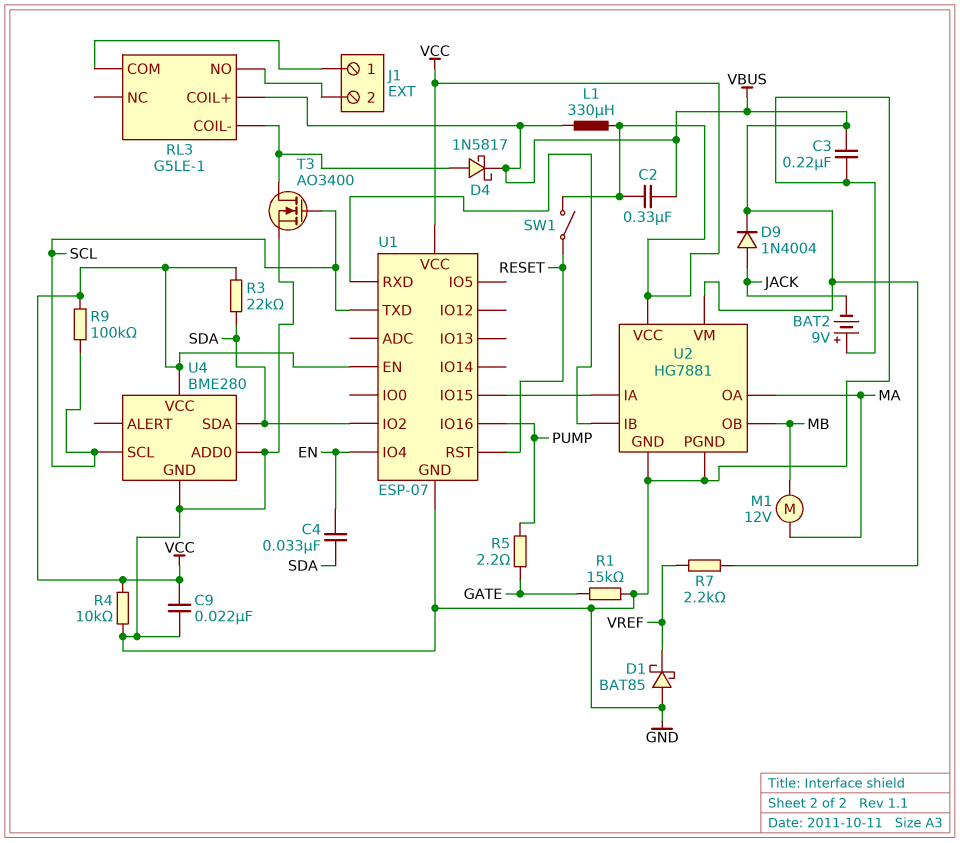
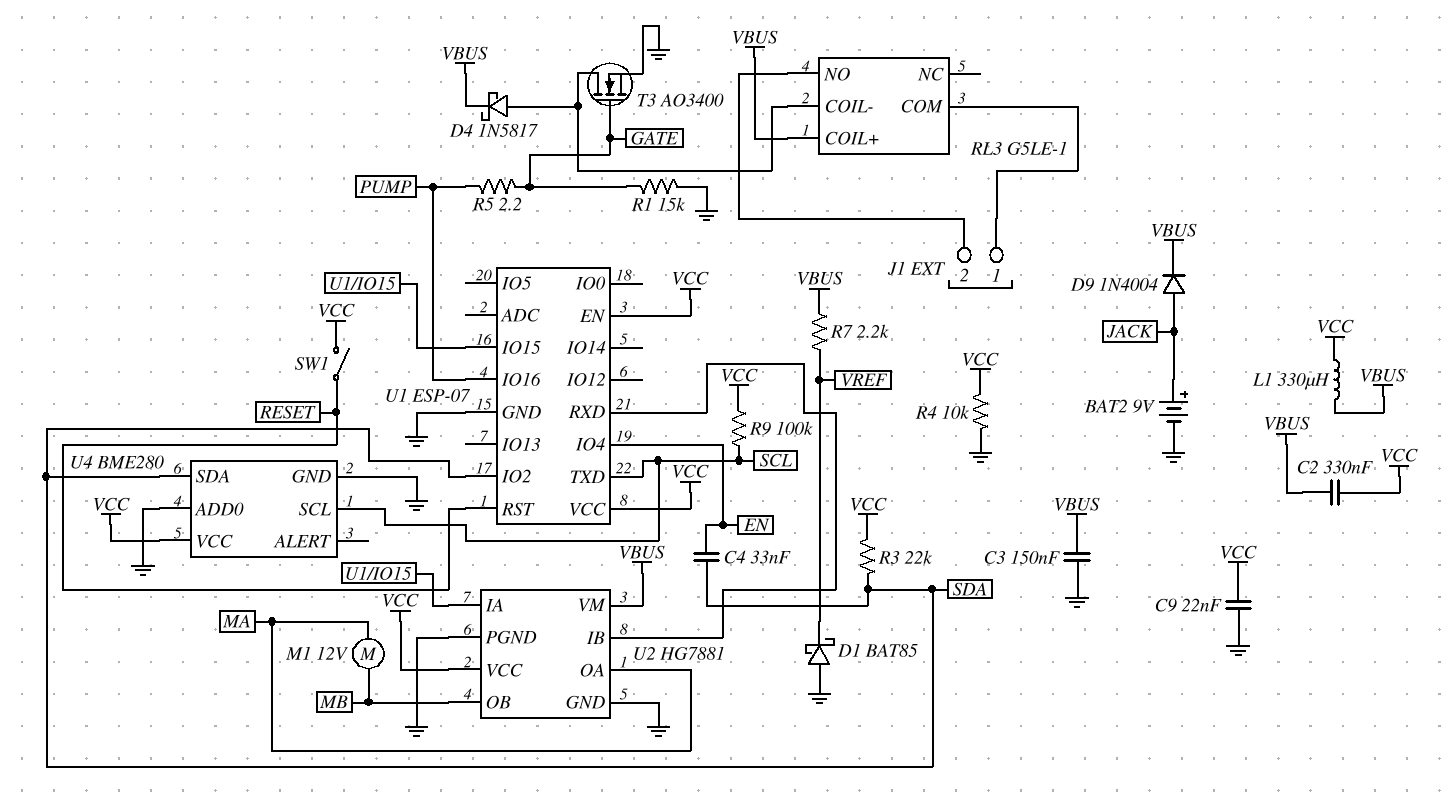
BAT2: 9V (plus GND, minus JACK) -> 9V (plus JACK, minus GND)
C3: 220nF (GND, VBUS) -> 150nF (GND, VBUS)
T3: NMOS AO3400 (G SCL, D RL3/COIL-, S GND) -> NMOS AO3400 (G GATE, D RL3/COIL-, S GND)

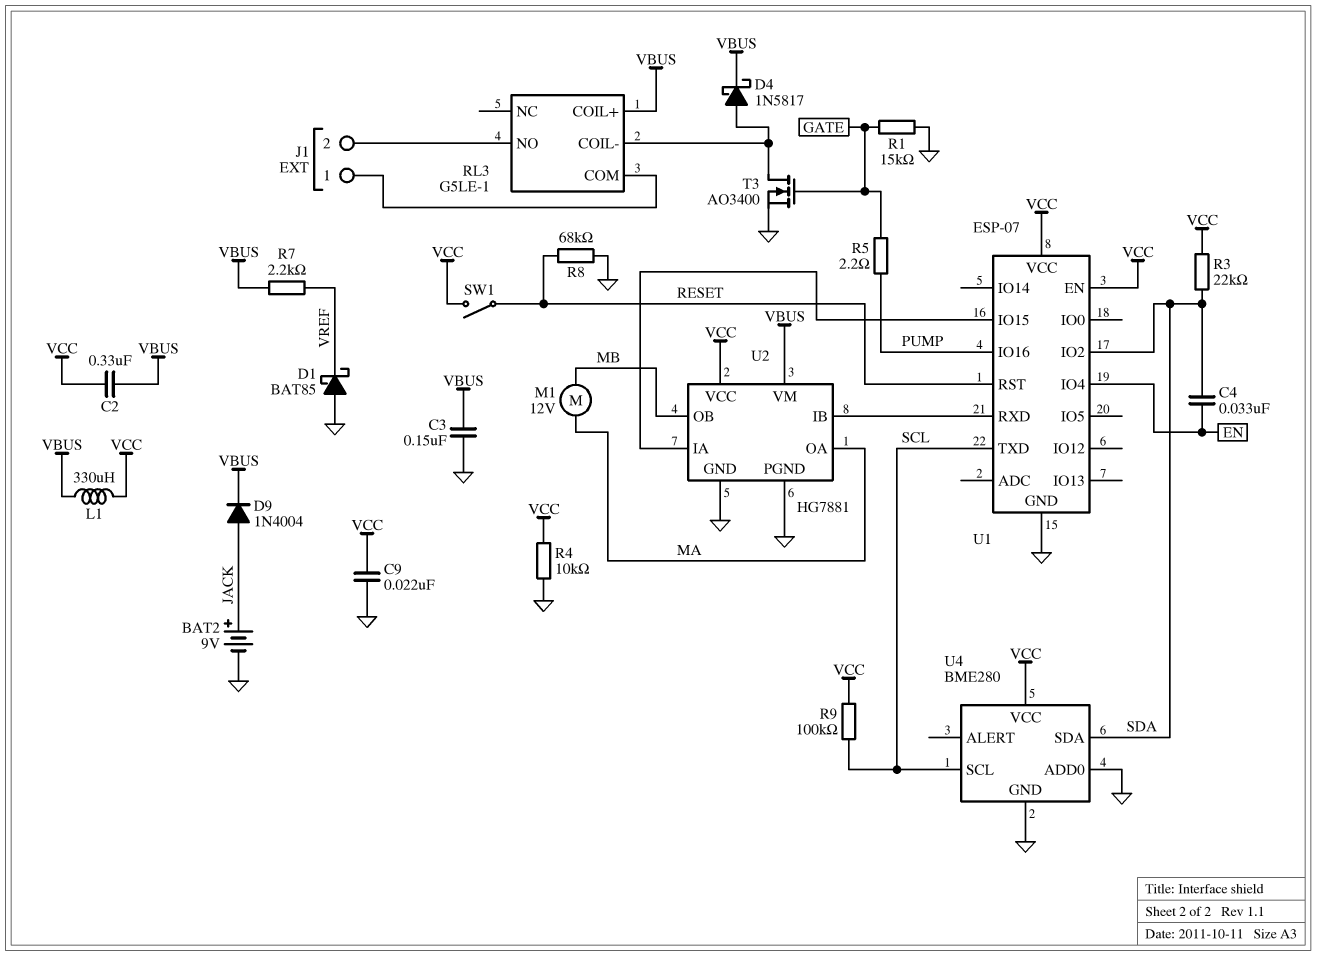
R8: none -> 68k (GND, RESET)

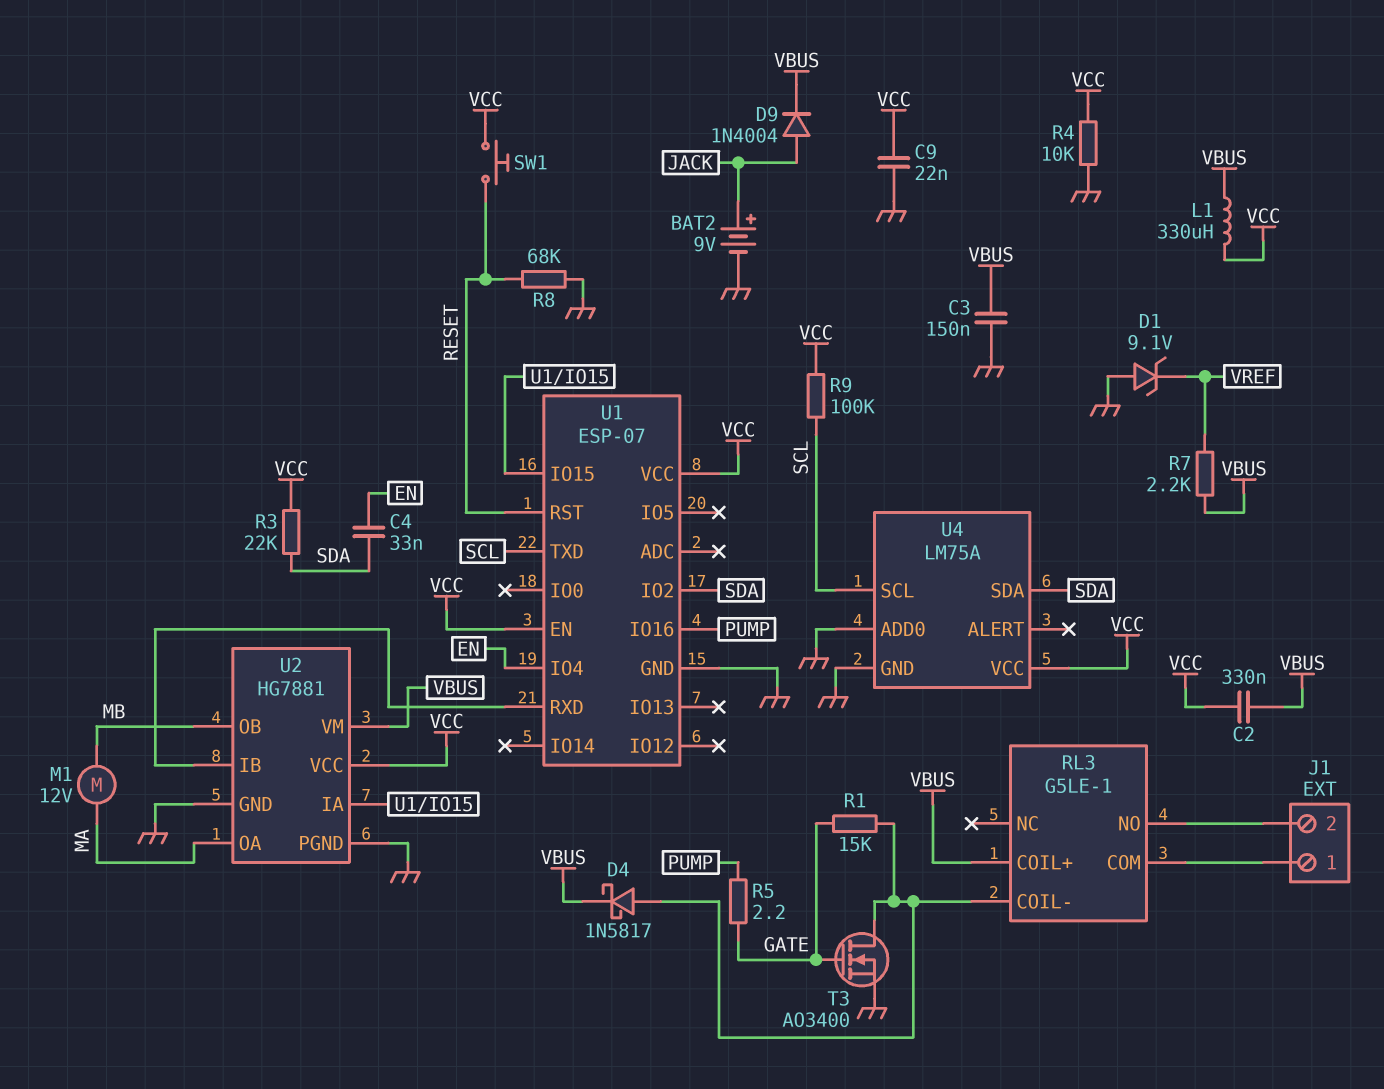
D1: schottky BAT85 (A GND, K VREF) -> zener 9.1V (A GND, K VREF)
R1: 15k (GATE, GND) -> 15k (GATE, RL3/COIL-)
SW1: switch (RESET, VCC) -> button (RESET, VCC)
U4: BME280 -> LM75A

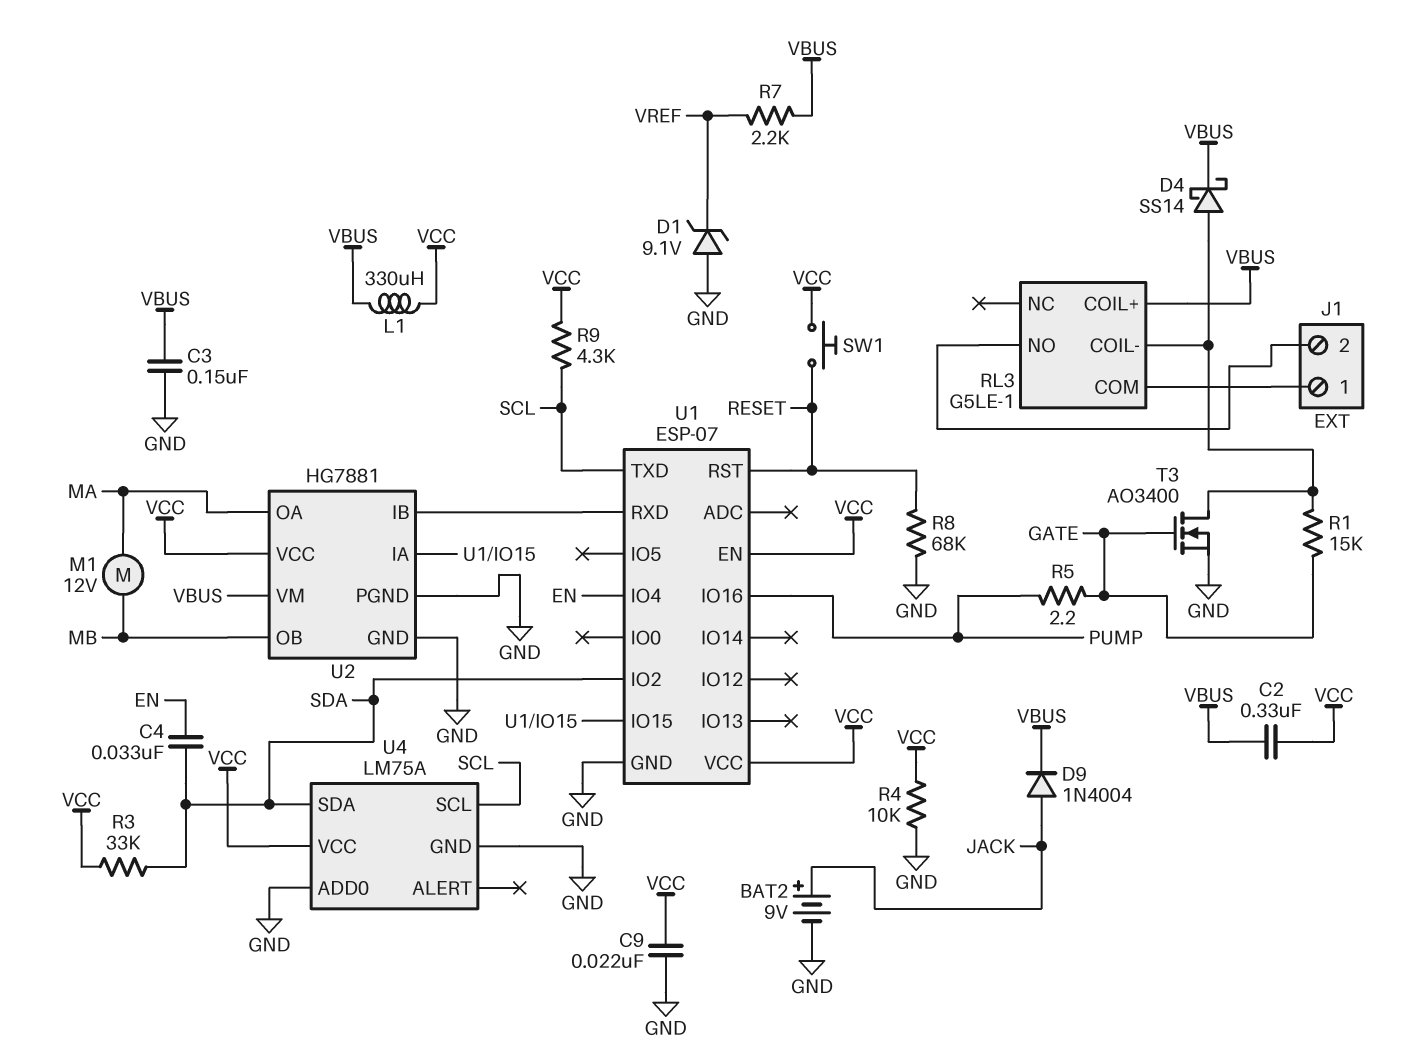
D4: schottky 1N5817 (A RL3/COIL-, K VBUS) -> schottky SS14 (A RL3/COIL-, K VBUS)
R3: 22k (SDA, VCC) -> 33k (SDA, VCC)
R9: 100k (SCL, VCC) -> 4.3k (SCL, VCC)

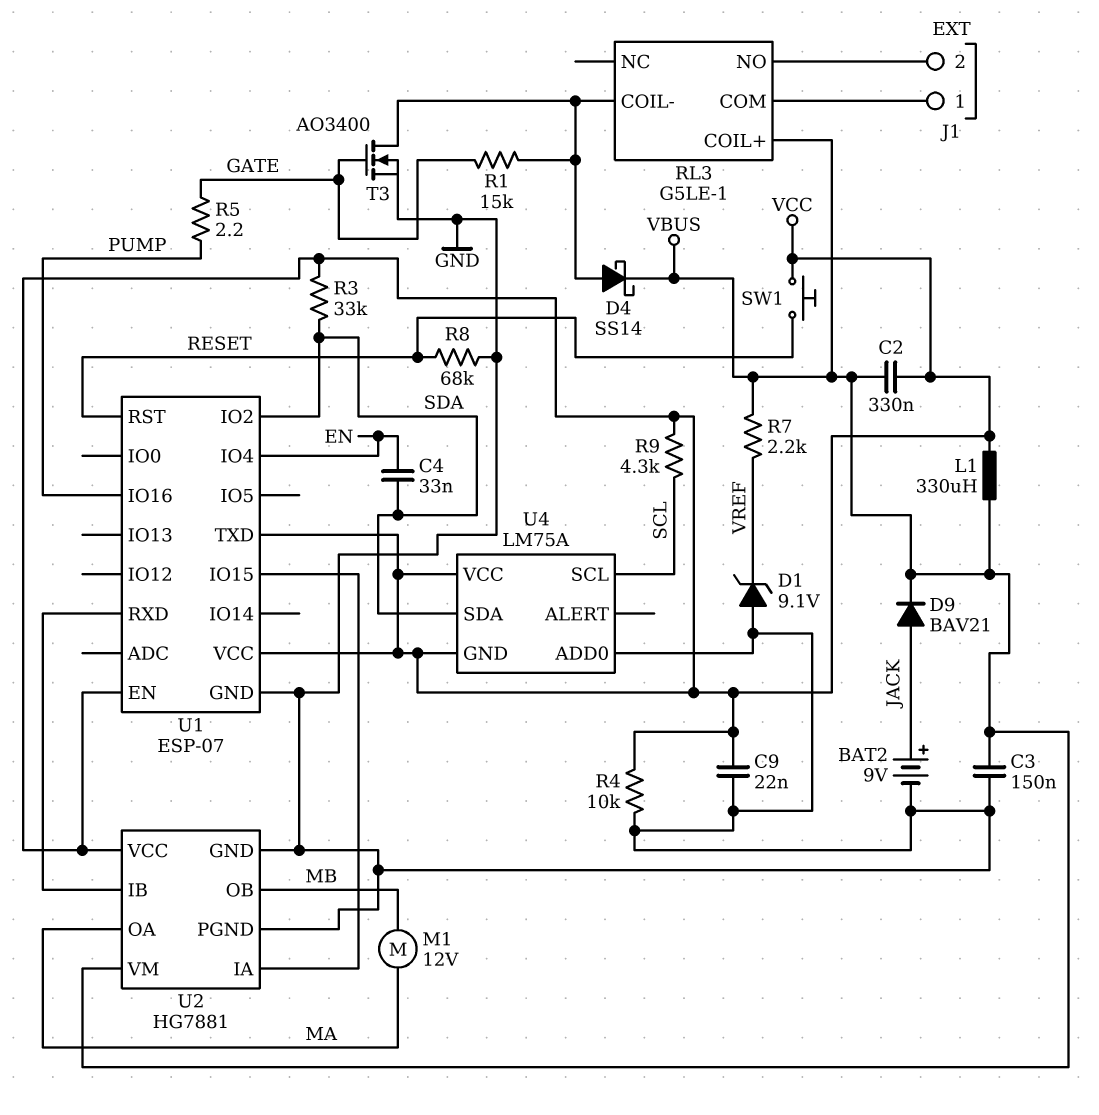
D9: diode 1N4004 (A JACK, K VBUS) -> diode BAV21 (A JACK, K VBUS)
U1 pin TXD: SCL -> VCC
U4 pin GND: GND -> VCC

